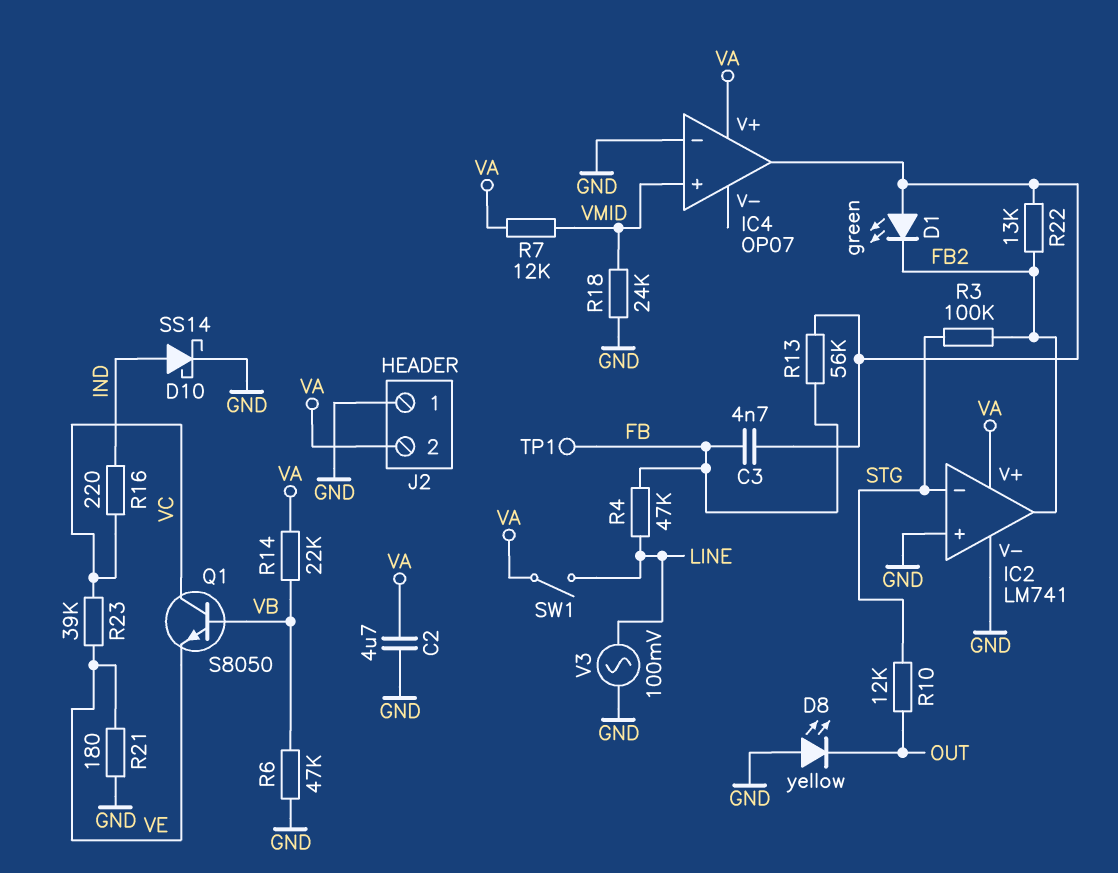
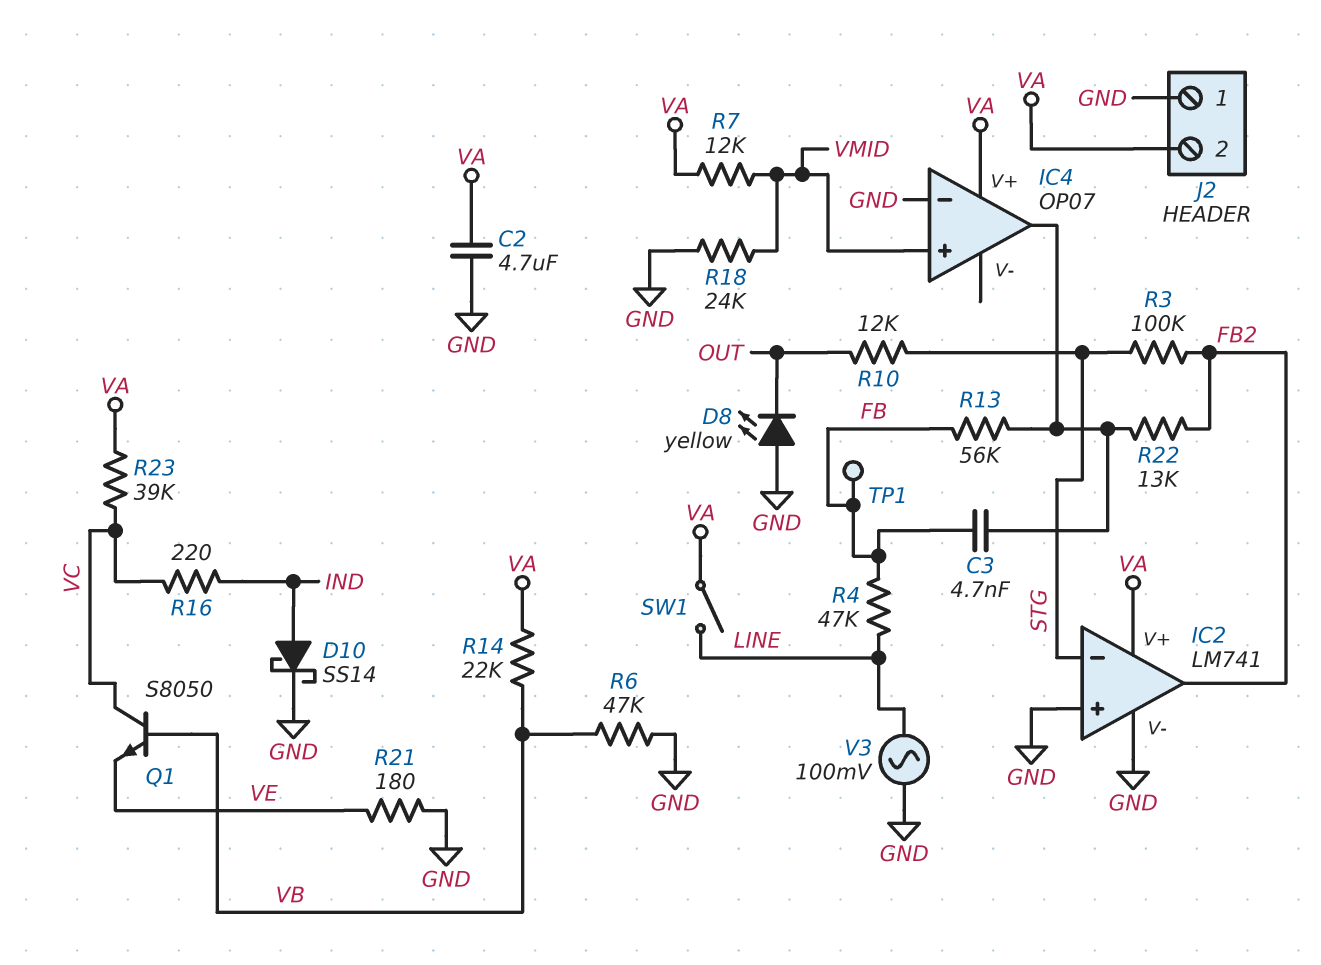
D1: LED green (A IC4/out, K FB2) -> none
R23: 39k (VC, VE) -> 39k (VA, VC)

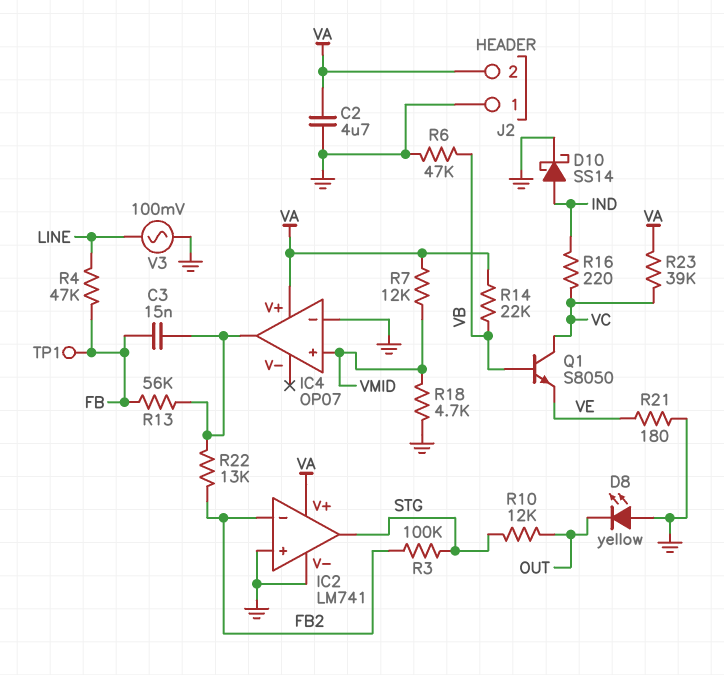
C3: 4.7nF (FB, IC4/out) -> 15nF (FB, IC4/out)
IC2 pin in-: STG -> FB2
IC2 pin out: FB2 -> STG
R18: 24k (GND, VMID) -> 4.7k (GND, VMID)
SW1: switch (LINE, VA) -> none

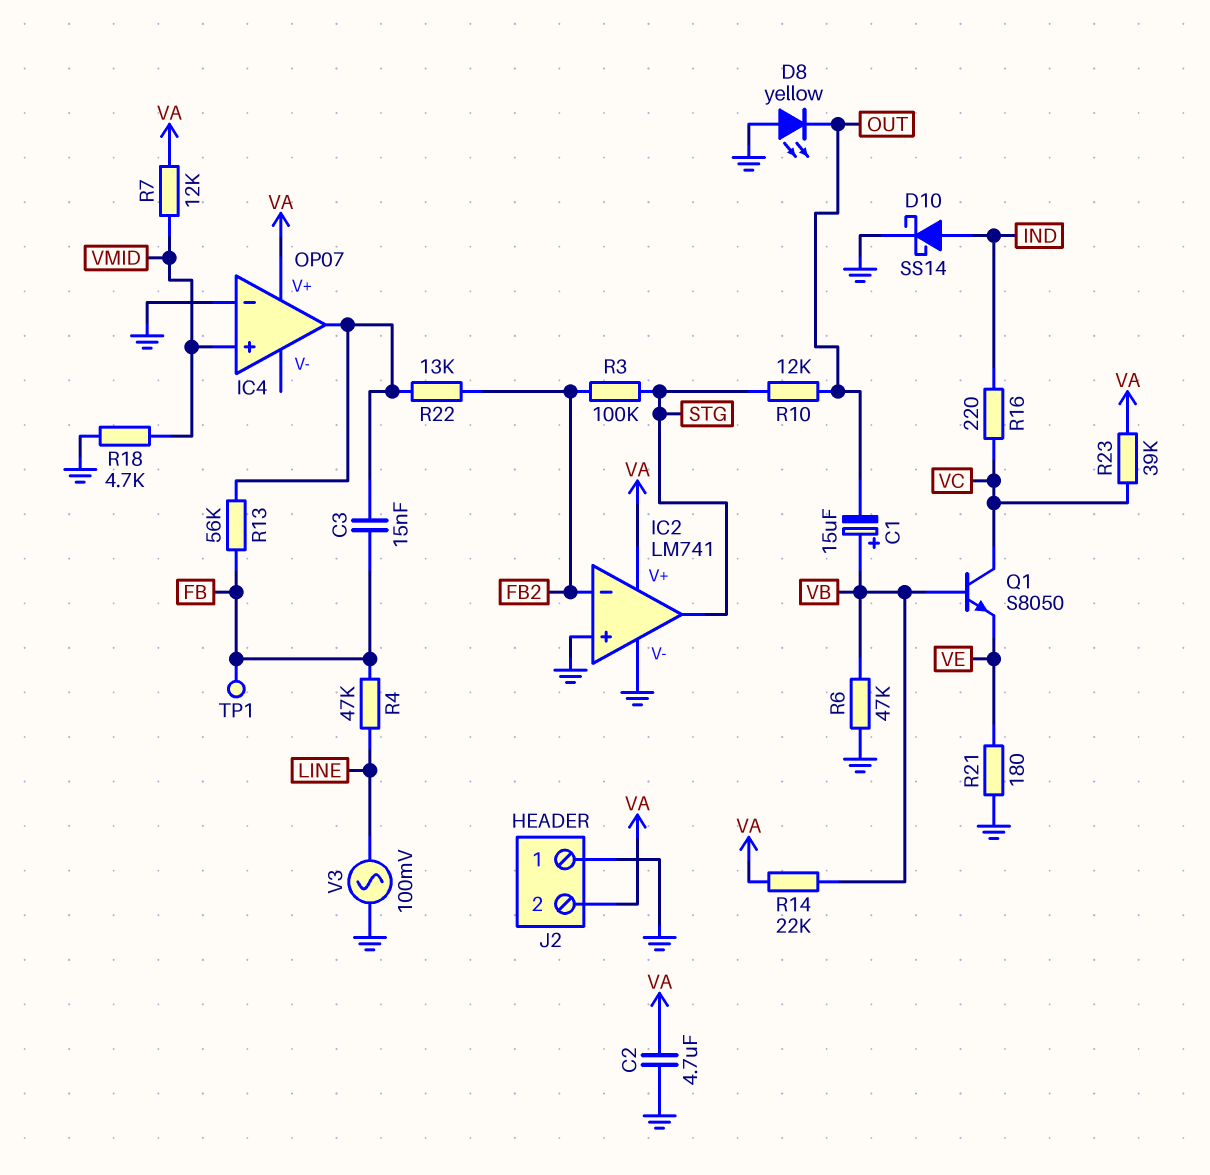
C1: none -> 15uF (plus VB, minus OUT)

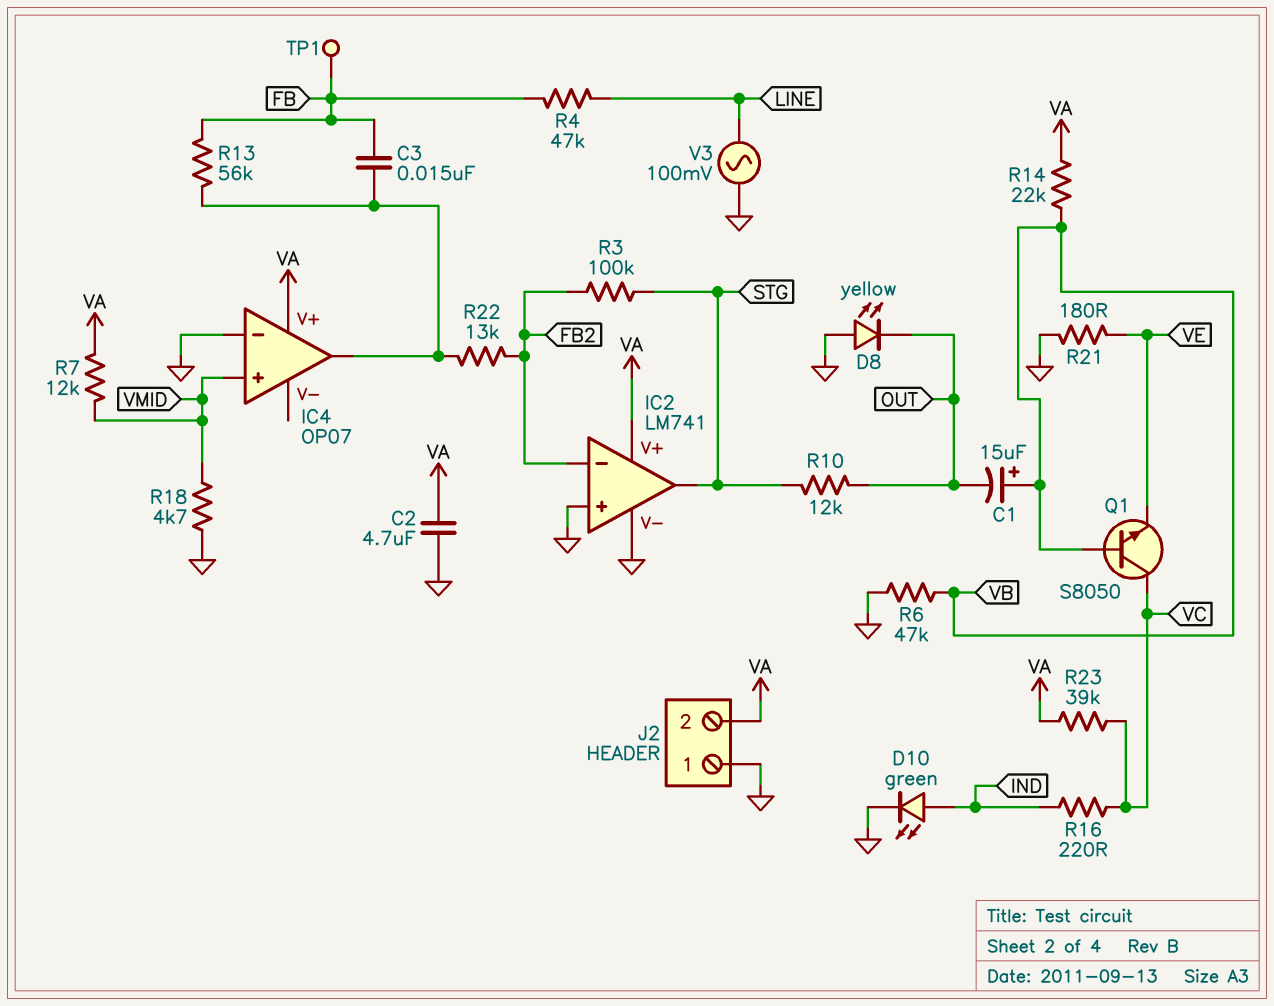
D10: schottky SS14 (A IND, K GND) -> LED green (A IND, K GND)

